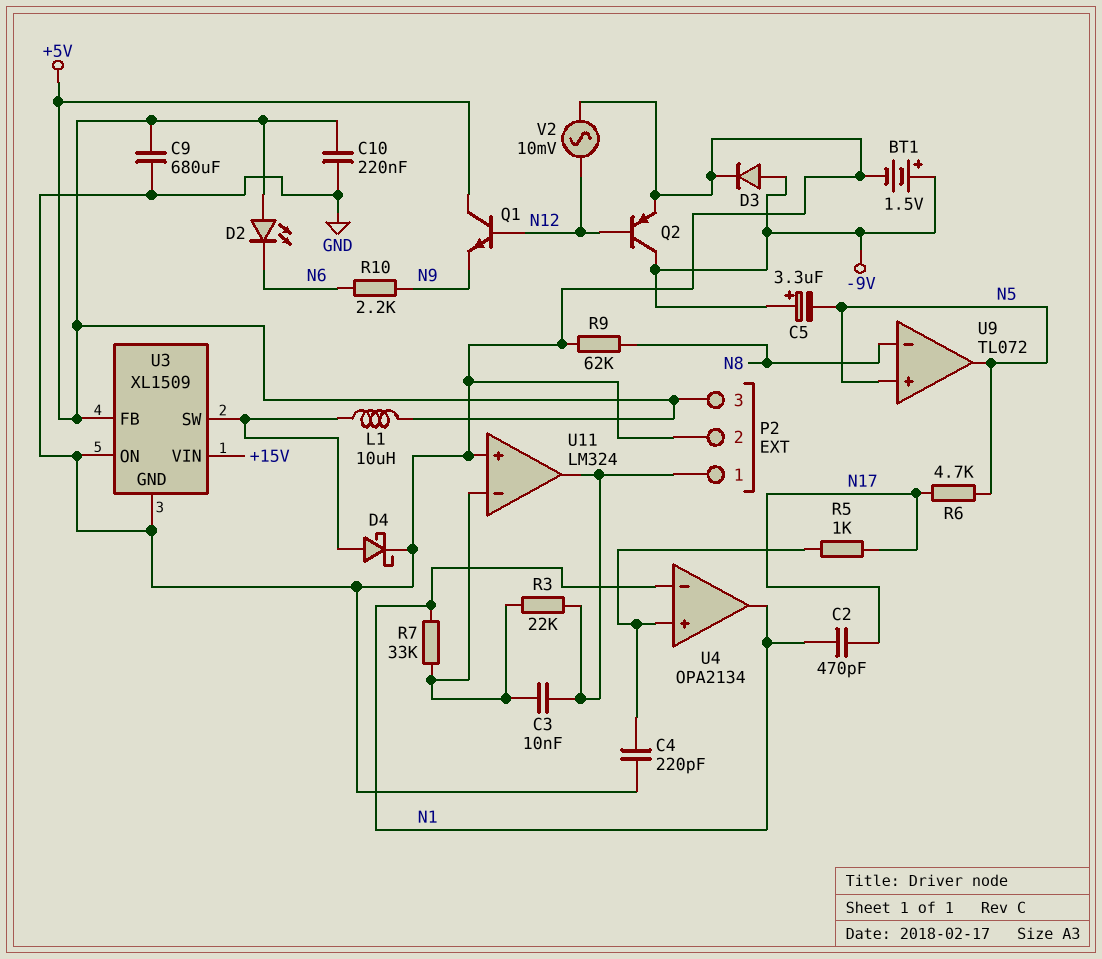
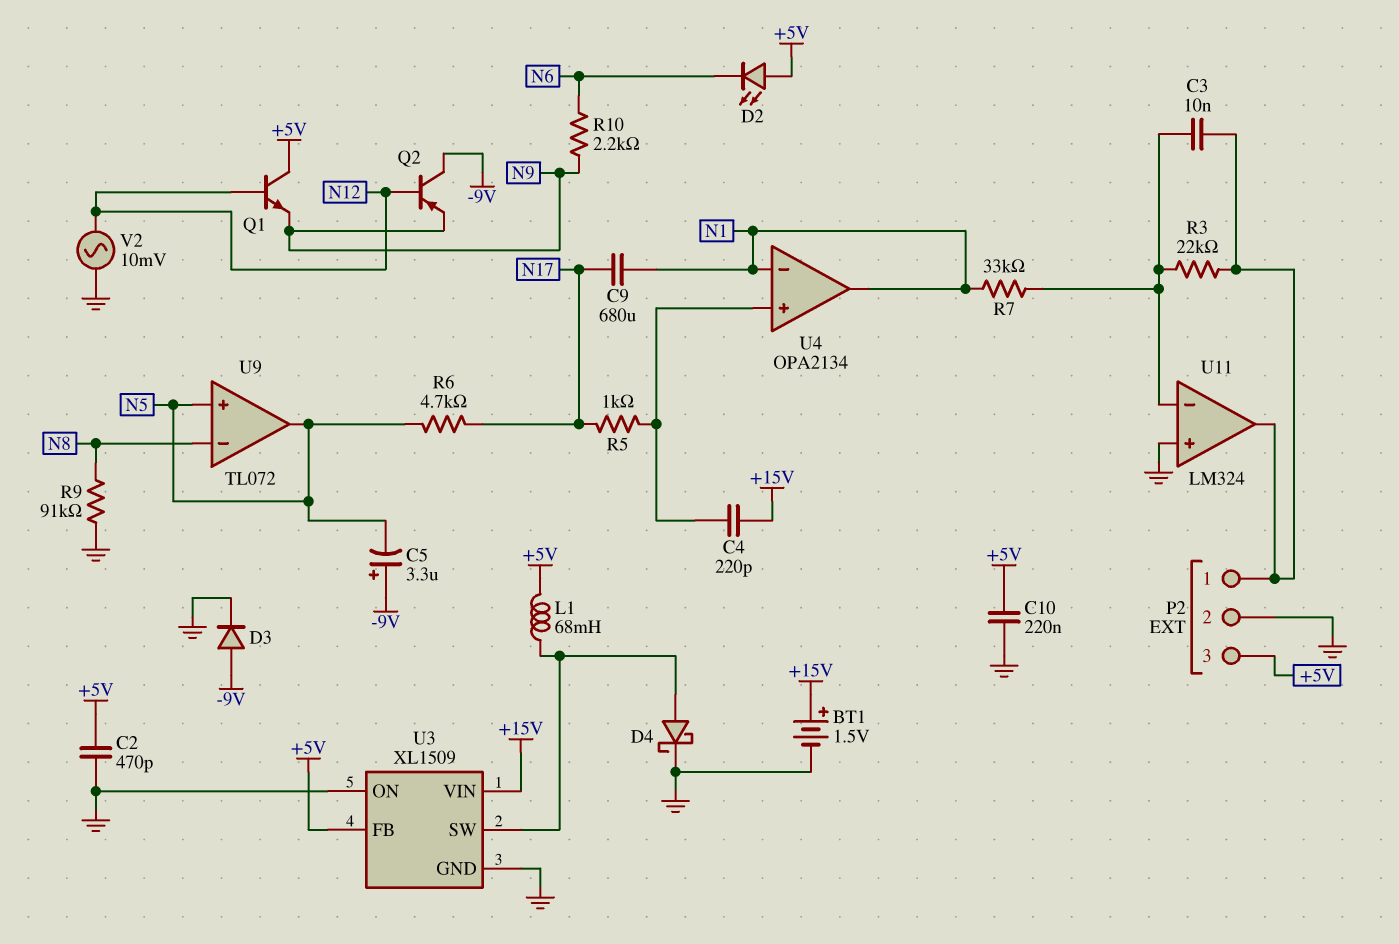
BT1: 1.5V (plus -9V, minus GND) -> 1.5V (plus +15V, minus GND)
C2: 470pF (N1, N17) -> 470pF (+5V, GND)
C4: 220pF (GND, U4/in+) -> 220pF (+15V, U4/in+)
C9: 680uF (+5V, GND) -> 680uF (N1, N17)
L1: 10uH (+5V, U3/SW) -> 68mH (+5V, U3/SW)
Q2: PNP (B N12, C -9V, E GND) -> PNP (B N12, C -9V, E N9)
R9: 62k (GND, N8) -> 91k (GND, N8)

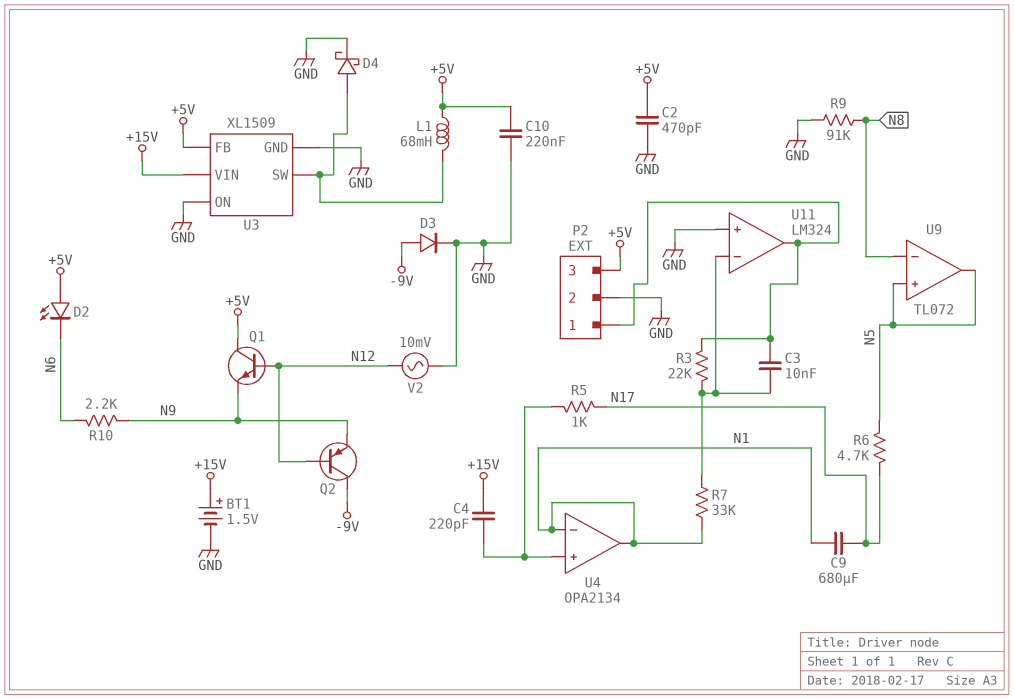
C5: 3.3uF (plus -9V, minus N5) -> none

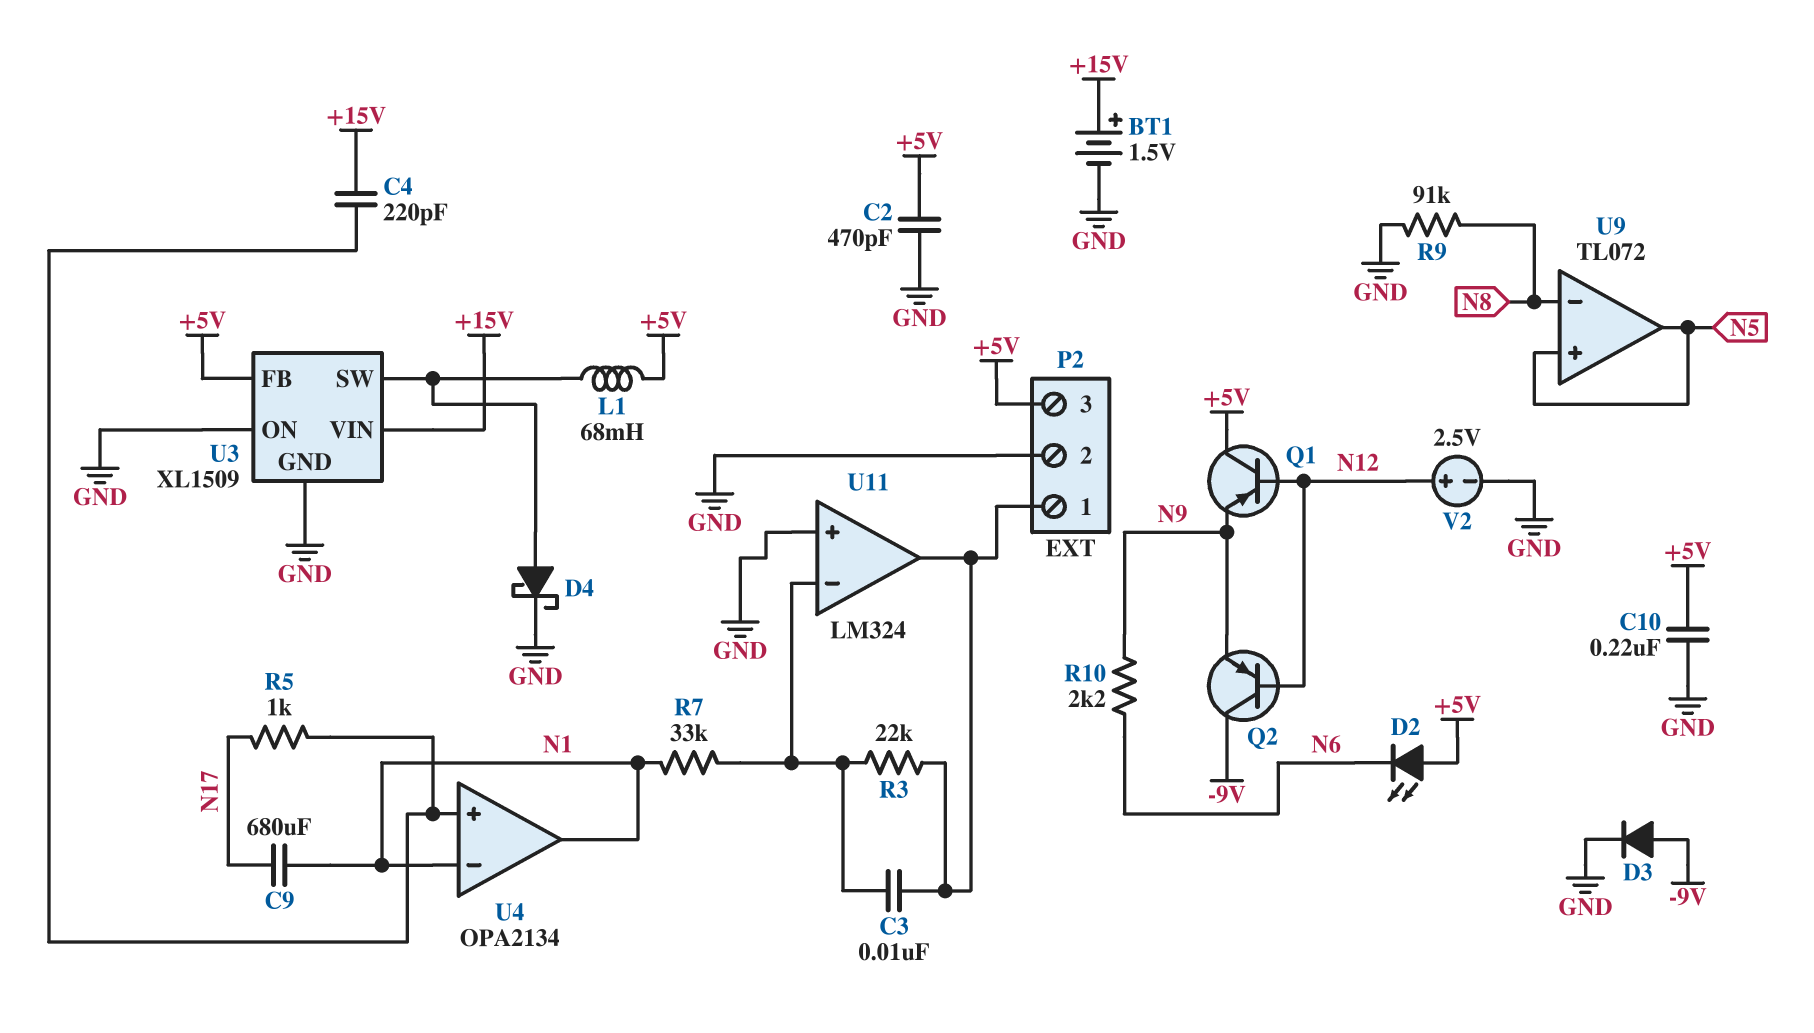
Q1: NPN (B N12, C +5V, E N9) -> PNP (B N12, C +5V, E N9)
R6: 4.7k (N5, N17) -> none
V2: AC 10mV (GND, N12) -> 2.5V (plus N12, minus GND)

